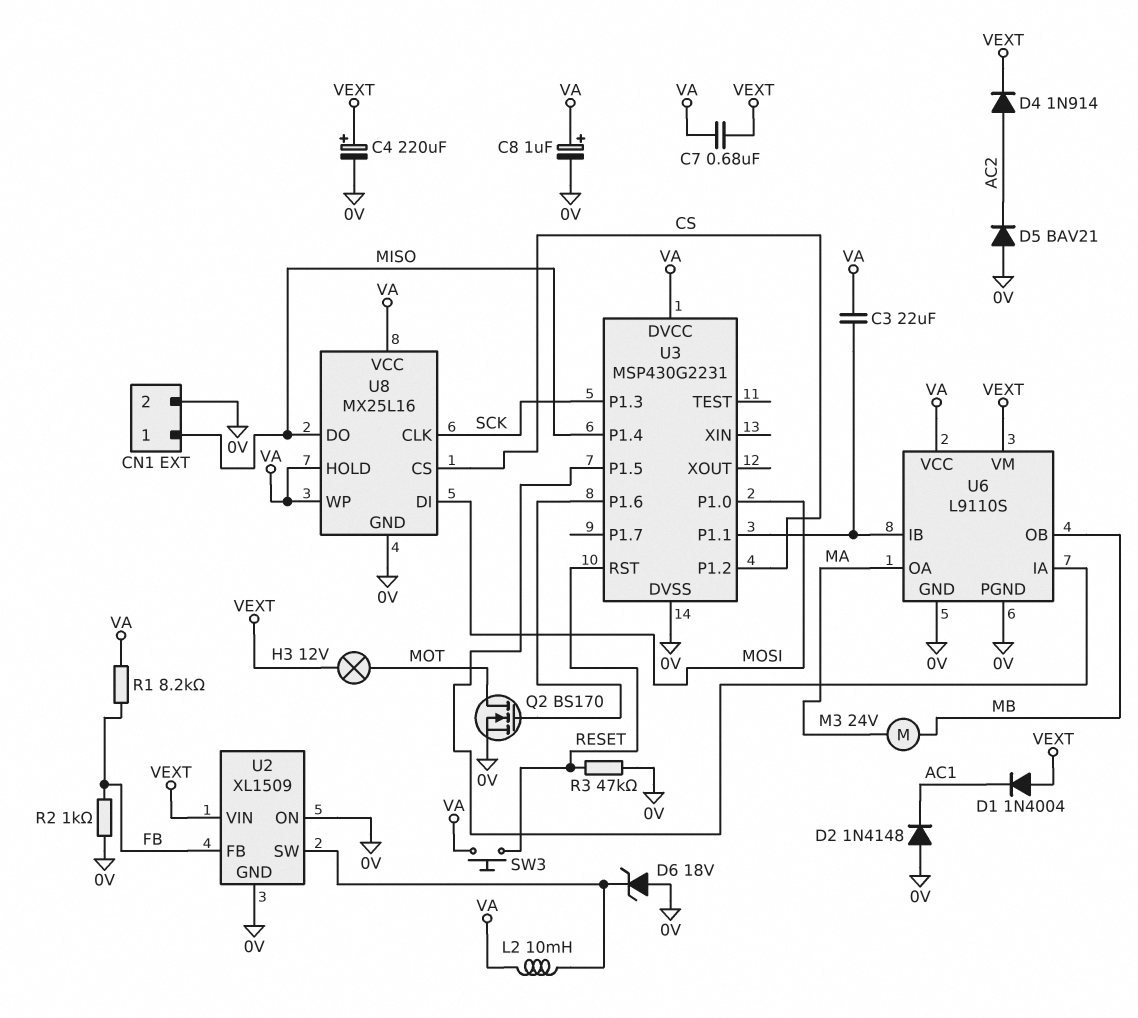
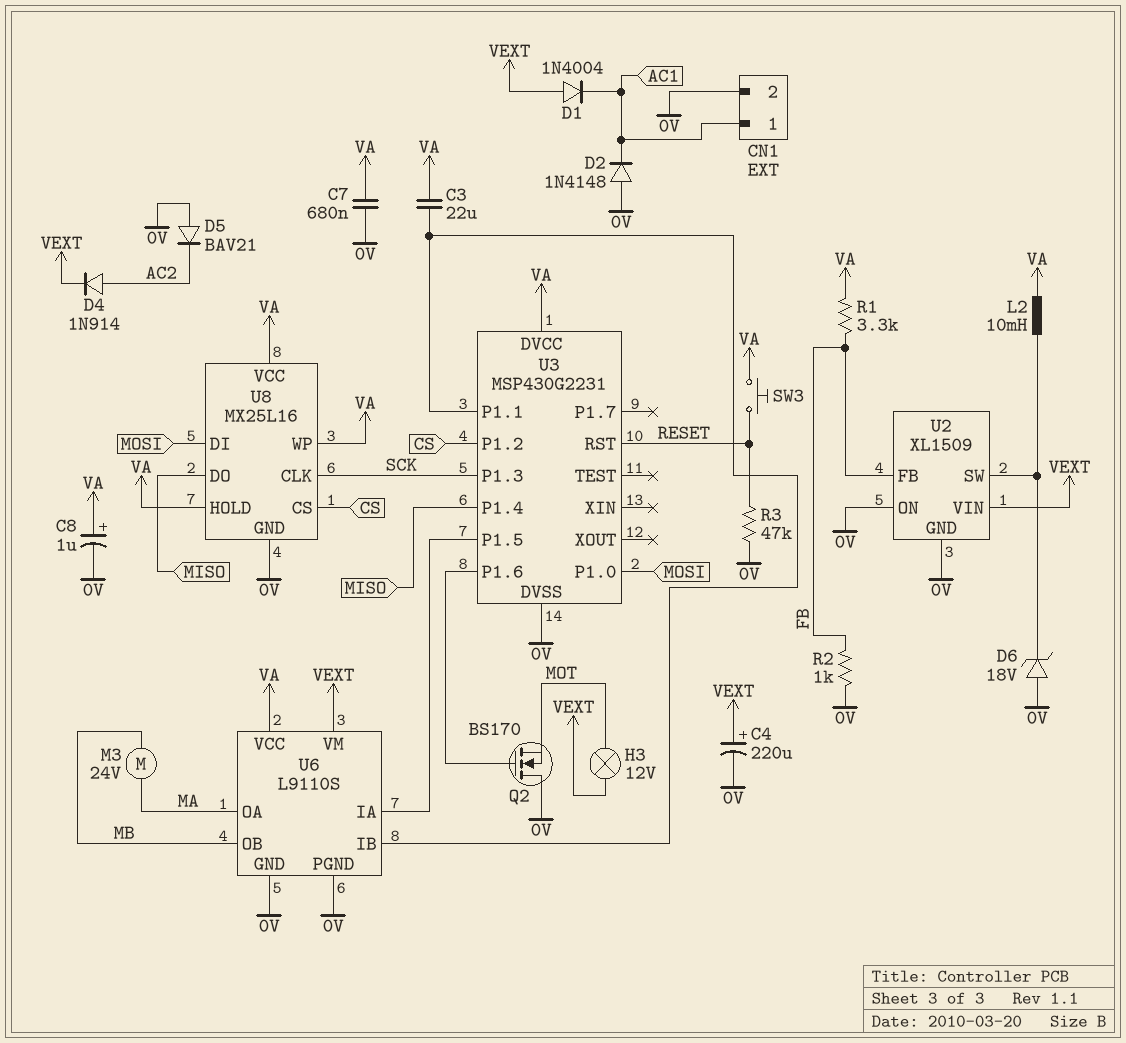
C7: 680nF (VA, VEXT) -> 680nF (0V, VA)
CN1 pin 1: MISO -> AC1
Q2: NMOS BS170 (G U3/P1.6, D MOT, S 0V) -> NMOS BS170 (G U3/P1.6, D 0V, S MOT)
R1: 8.2k (FB, VA) -> 3.3k (FB, VA)

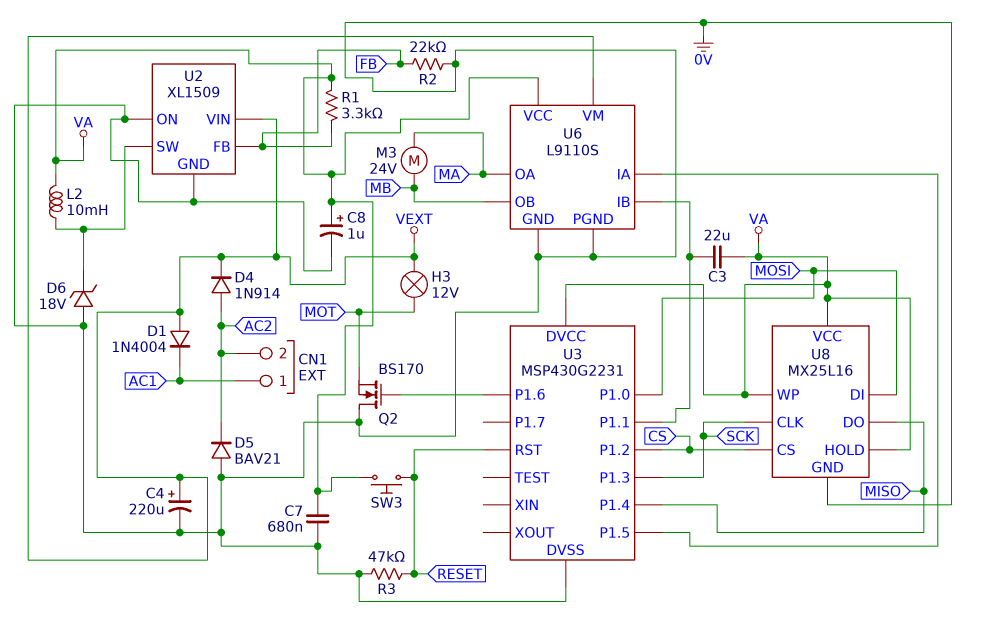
CN1 pin 2: 0V -> AC2
D2: diode 1N4148 (A 0V, K AC1) -> none
R2: 1k (0V, FB) -> 22k (0V, FB)

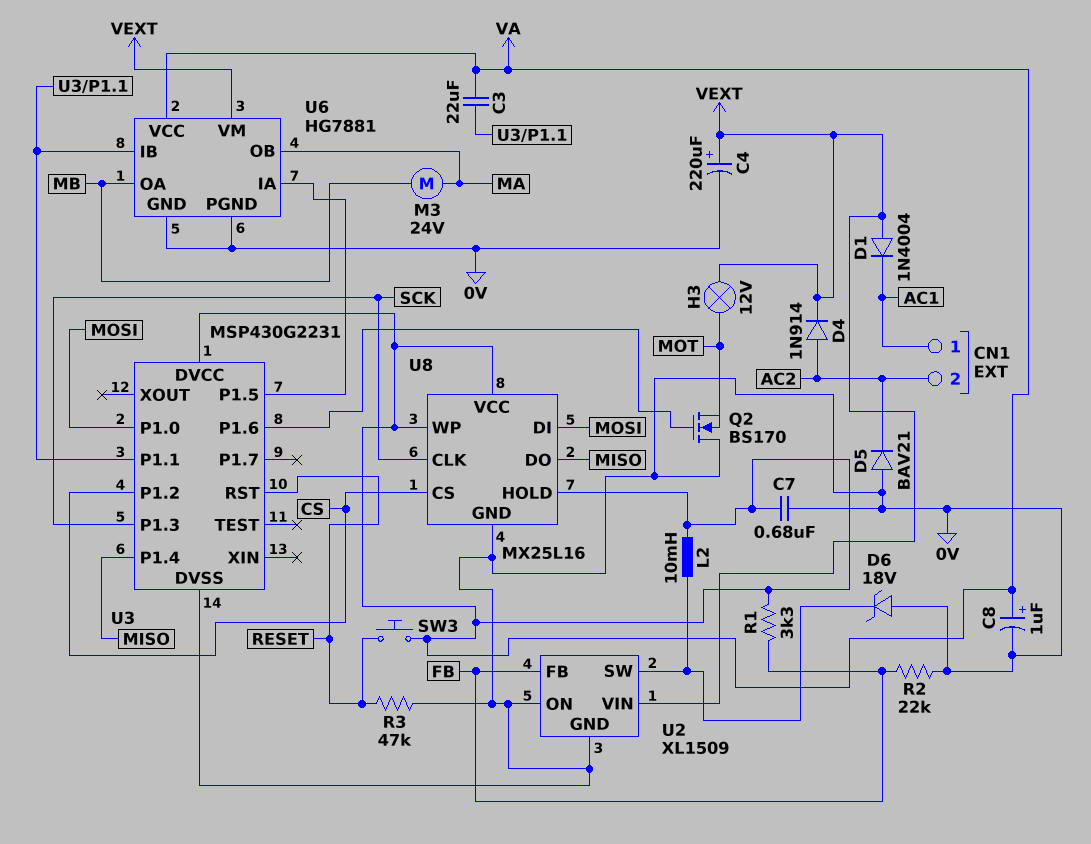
U6: L9110S -> HG7881
U6 pin OA: MA -> MB
U6 pin OB: MB -> MA

